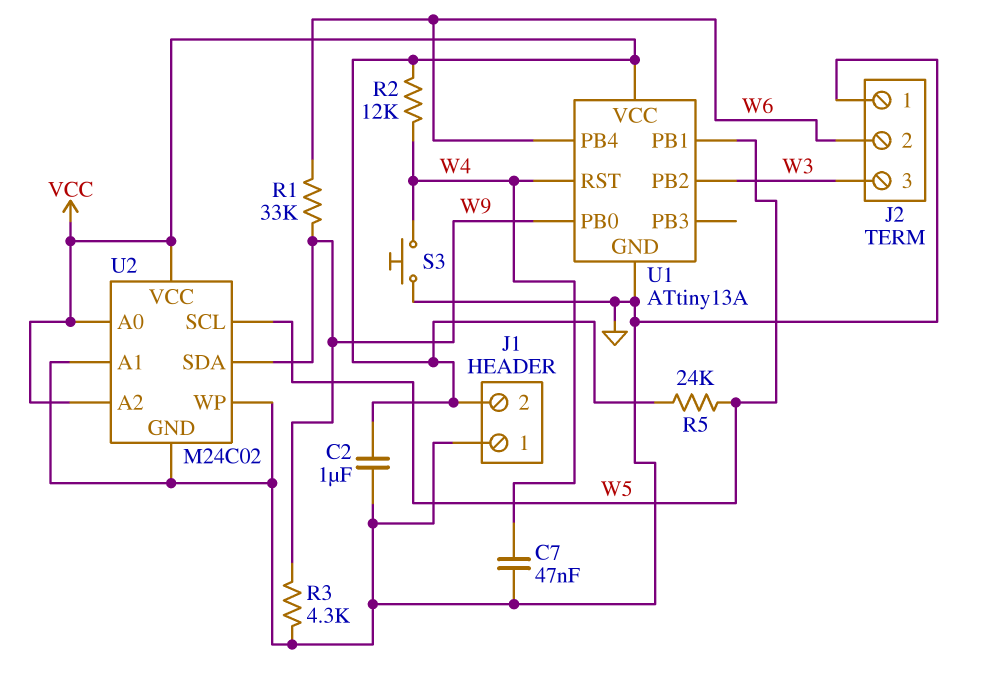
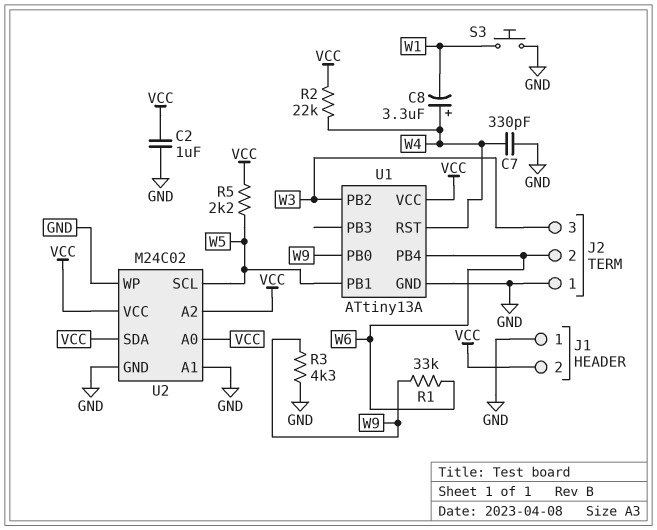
C7: 47nF (GND, W4) -> 330pF (GND, W4)
C8: none -> 3.3uF (plus W4, minus W1)
R2: 12k (VCC, W4) -> 22k (VCC, W4)
R5: 24k (VCC, W5) -> 2.2k (VCC, W5)
S3: button (GND, W4) -> button (GND, W1)
U2 pin SDA: W9 -> VCC

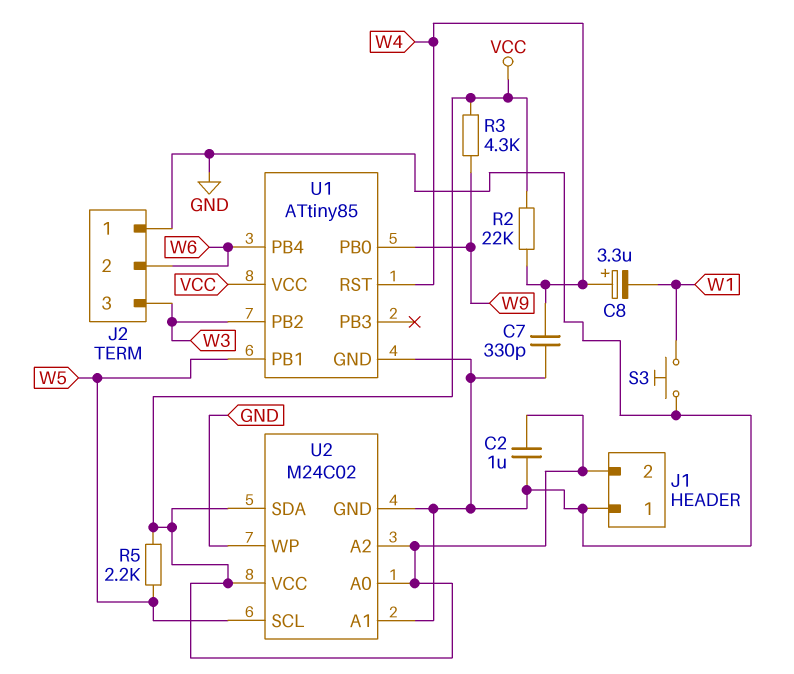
R1: 33k (W6, W9) -> none
R3: 4.3k (GND, W9) -> 4.3k (VCC, W9)
U1: ATtiny13A -> ATtiny85

